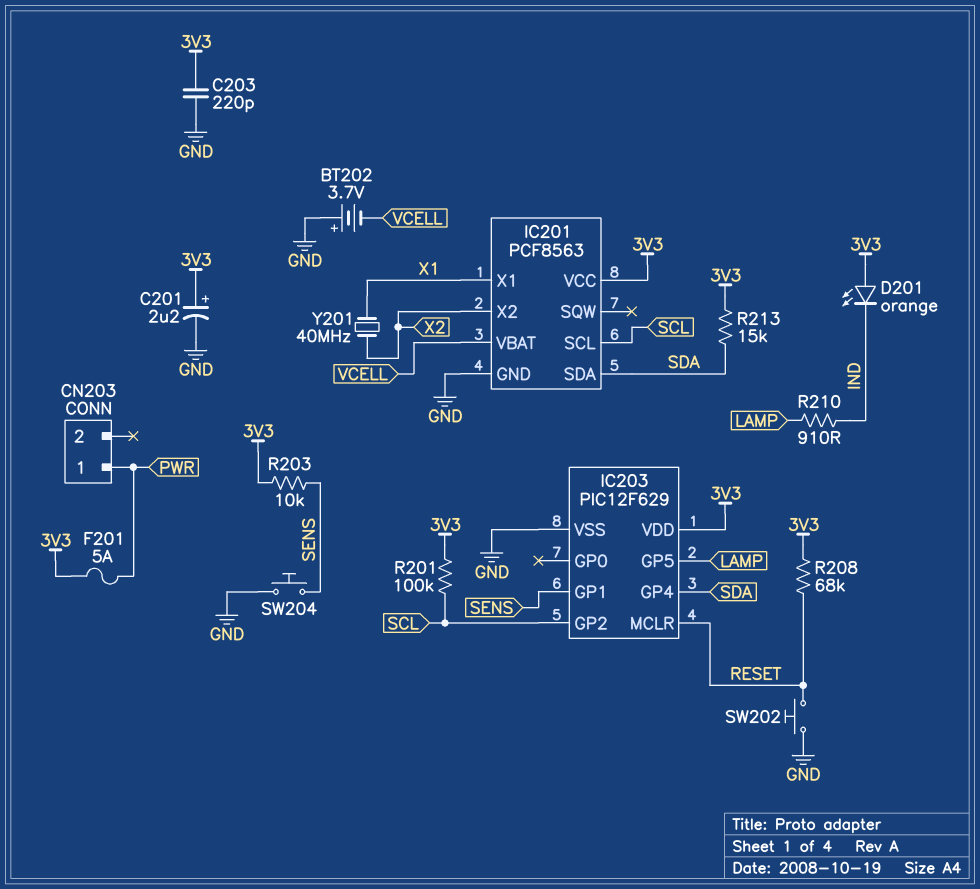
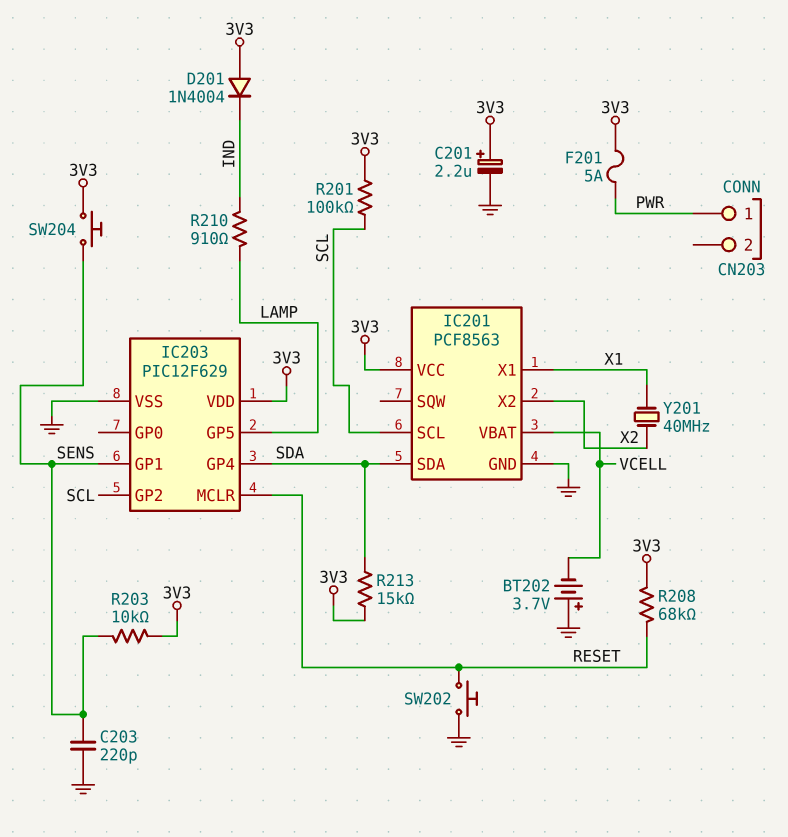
C203: 220pF (3V3, GND) -> 220pF (GND, SENS)
D201: LED orange (A 3V3, K IND) -> diode 1N4004 (A 3V3, K IND)
SW204: button (GND, SENS) -> button (3V3, SENS)

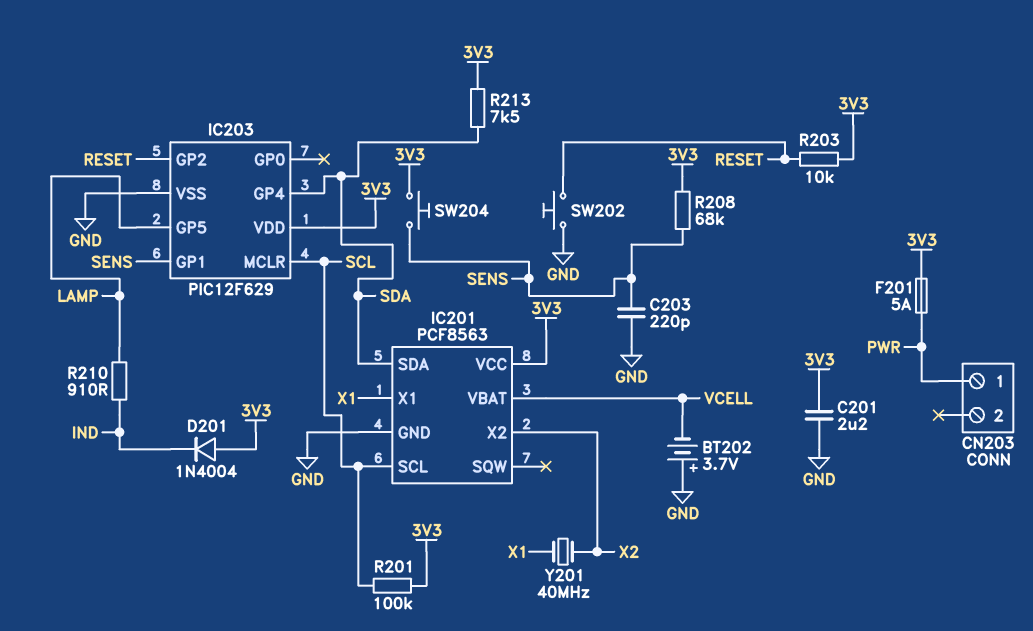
C201: 2.2uF (plus 3V3, minus GND) -> 2.2uF (3V3, GND)
IC203 pin GP2: SCL -> RESET
IC203 pin MCLR: RESET -> SCL
R203: 10k (3V3, SENS) -> 10k (3V3, RESET)
R208: 68k (3V3, RESET) -> 68k (3V3, SENS)
R213: 15k (3V3, SDA) -> 7.5k (3V3, SDA)

